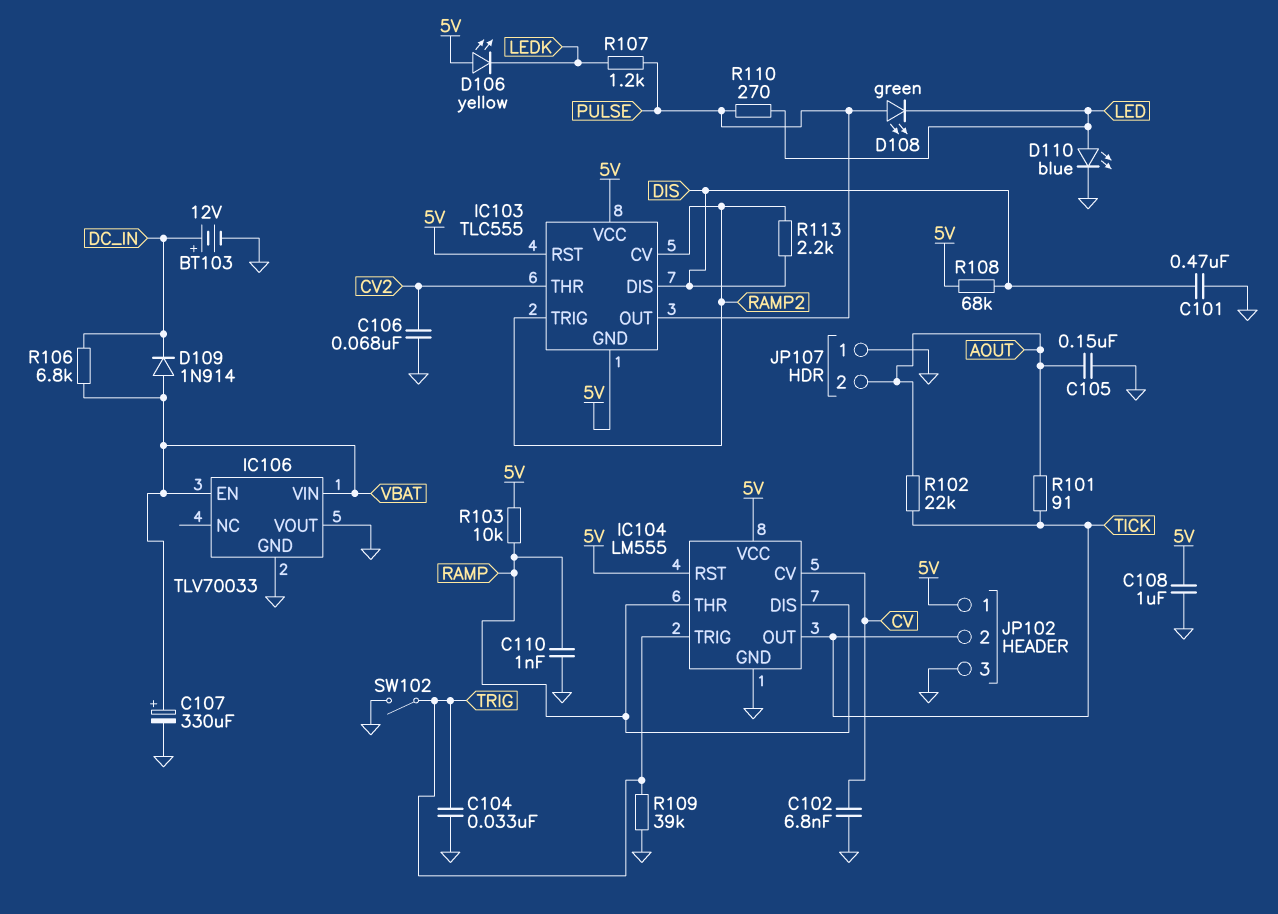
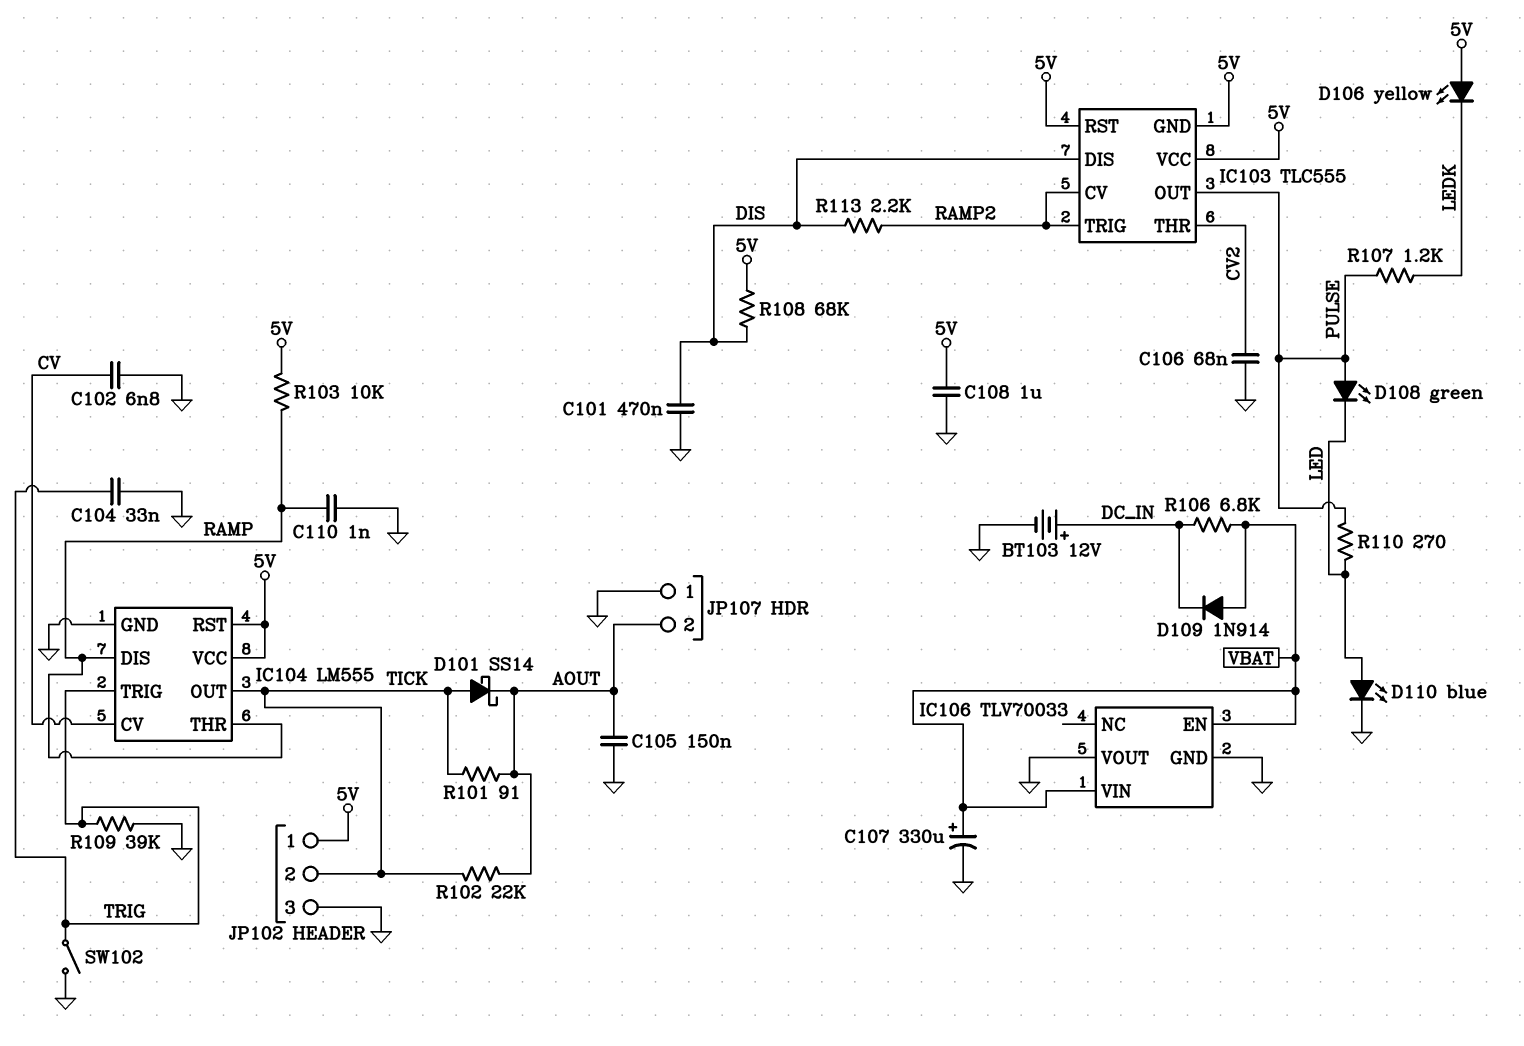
D101: none -> schottky SS14 (A TICK, K AOUT)

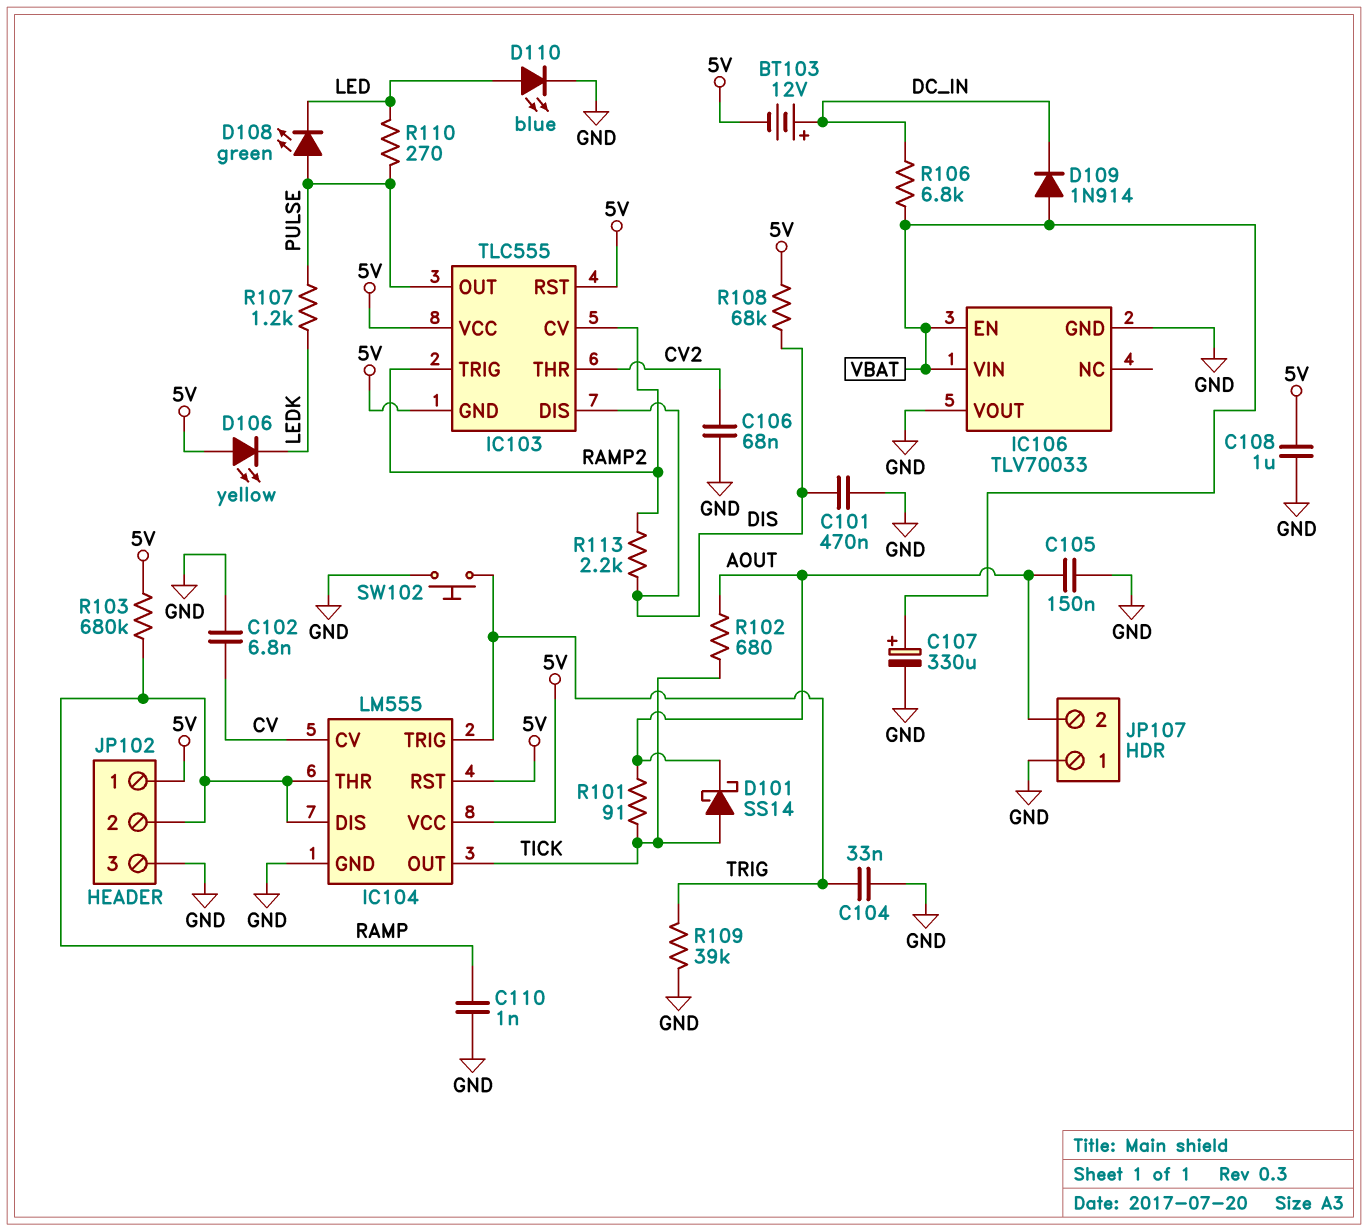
BT103: 12V (plus DC_IN, minus GND) -> 12V (plus DC_IN, minus 5V)
JP102 pin 2: TICK -> RAMP
R102: 22k (AOUT, TICK) -> 680 (AOUT, TICK)
R103: 10k (5V, RAMP) -> 680k (5V, RAMP)
SW102: switch (GND, TRIG) -> button (GND, TRIG)

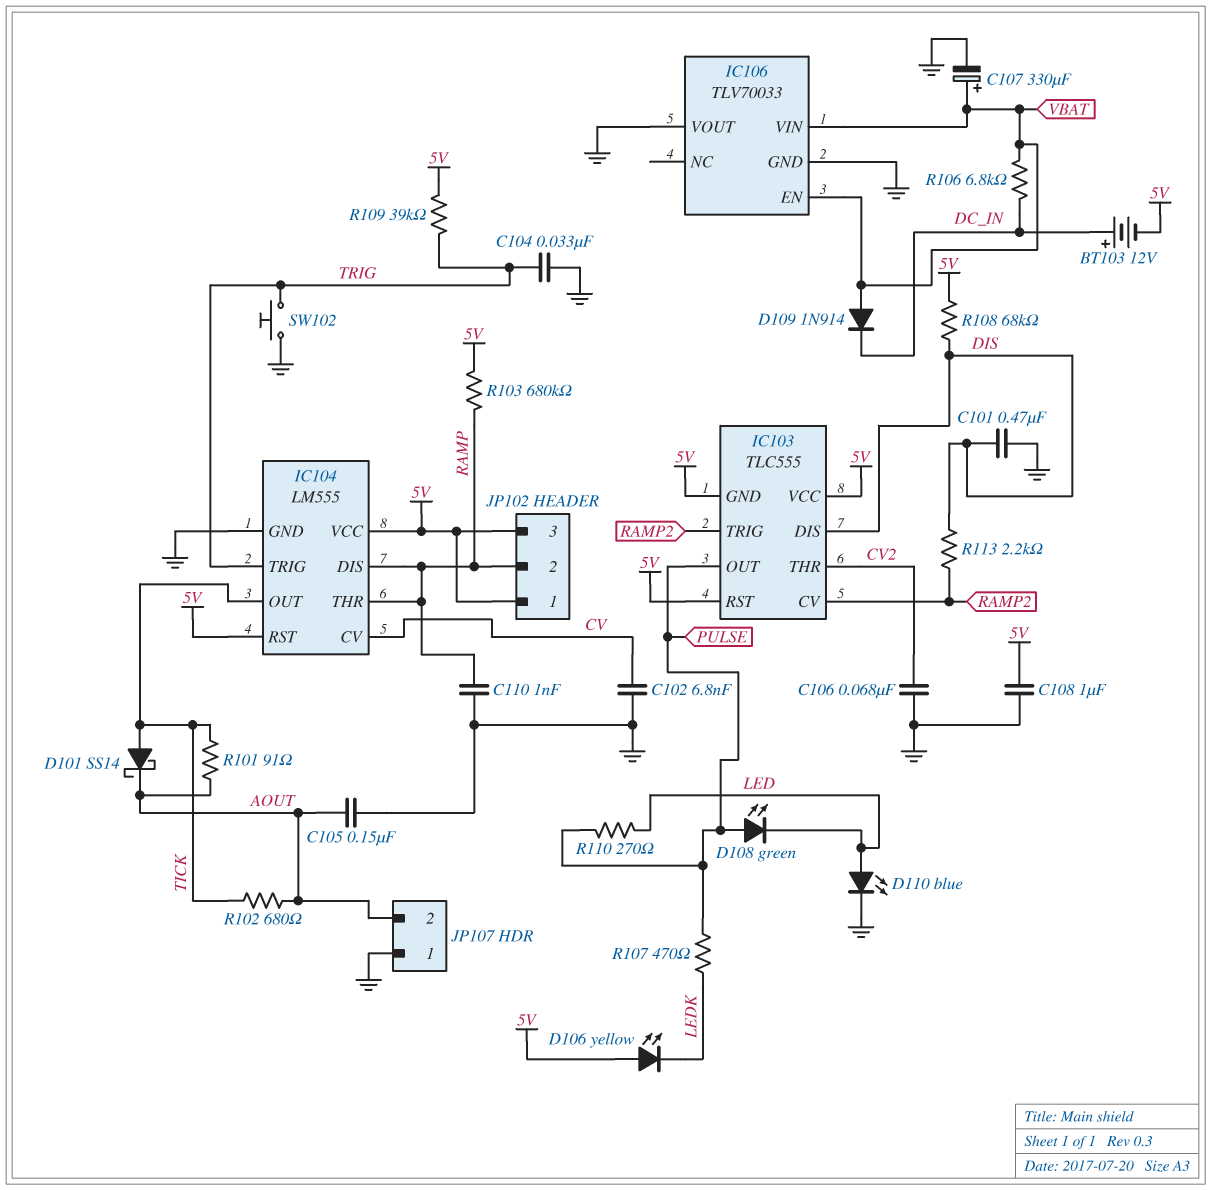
JP102 pin 3: GND -> 5V
R107: 1.2k (LEDK, PULSE) -> 470 (LEDK, PULSE)
R109: 39k (GND, TRIG) -> 39k (5V, TRIG)

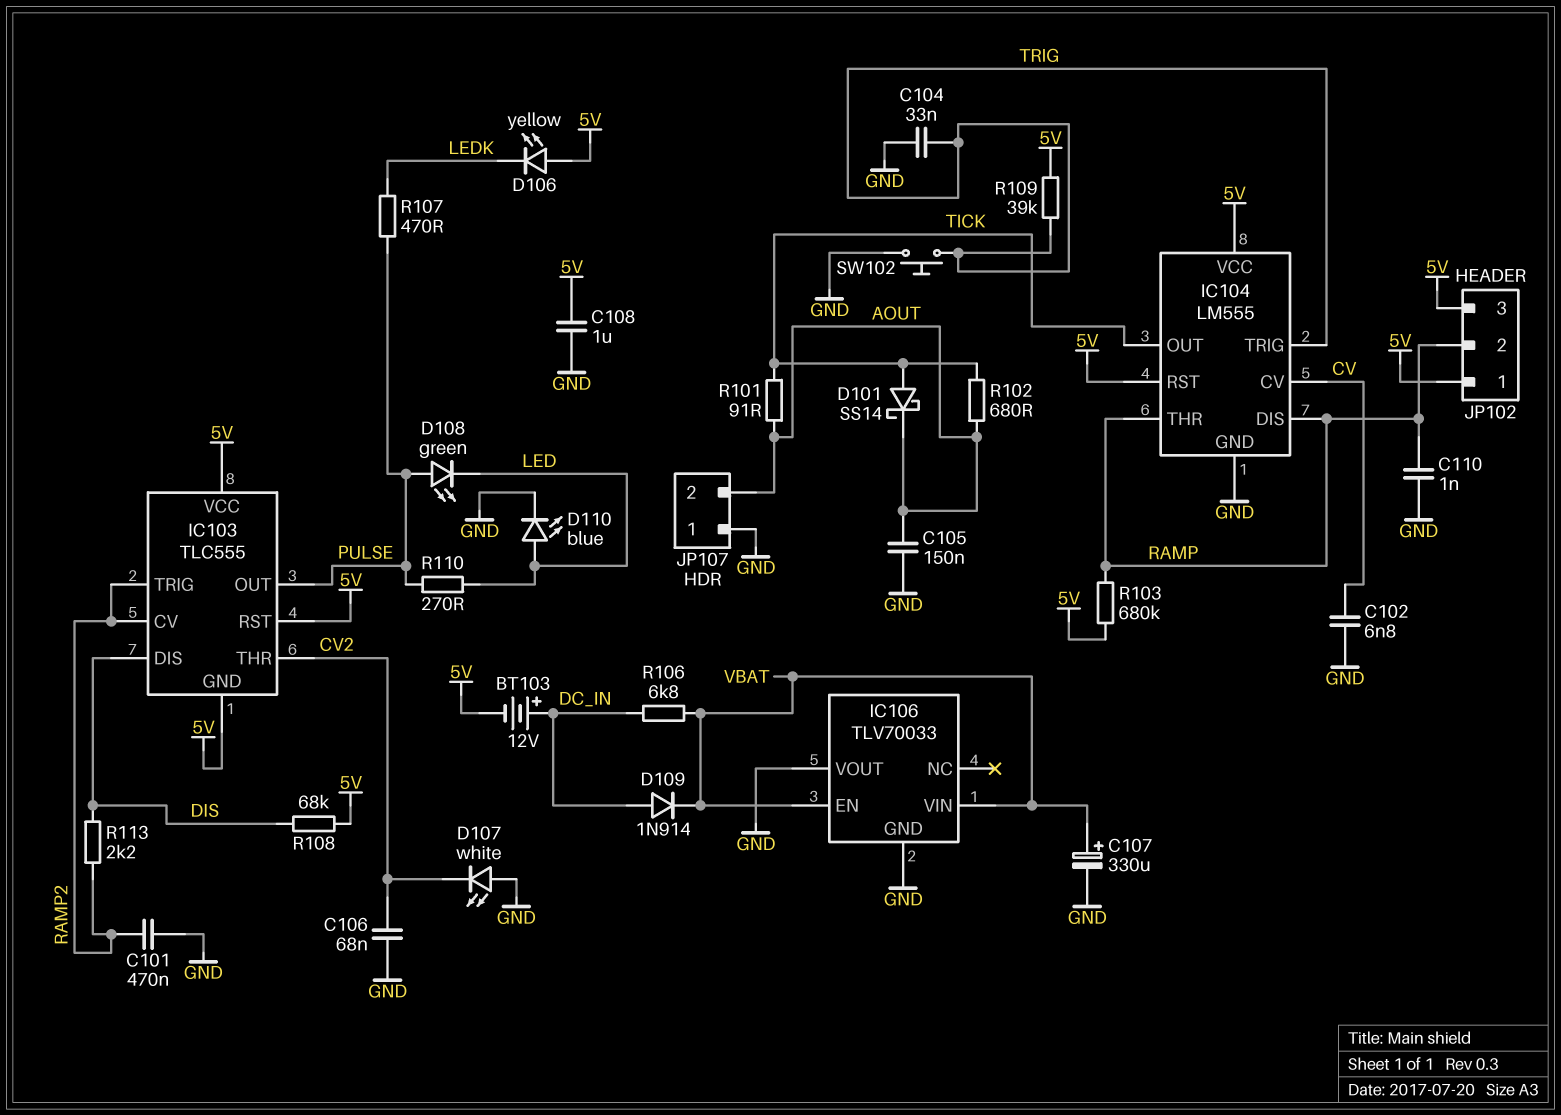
C101: 470nF (DIS, GND) -> 470nF (GND, RAMP2)
D107: none -> LED white (A GND, K CV2)
D109: diode 1N914 (A VBAT, K DC_IN) -> diode 1N914 (A DC_IN, K VBAT)

